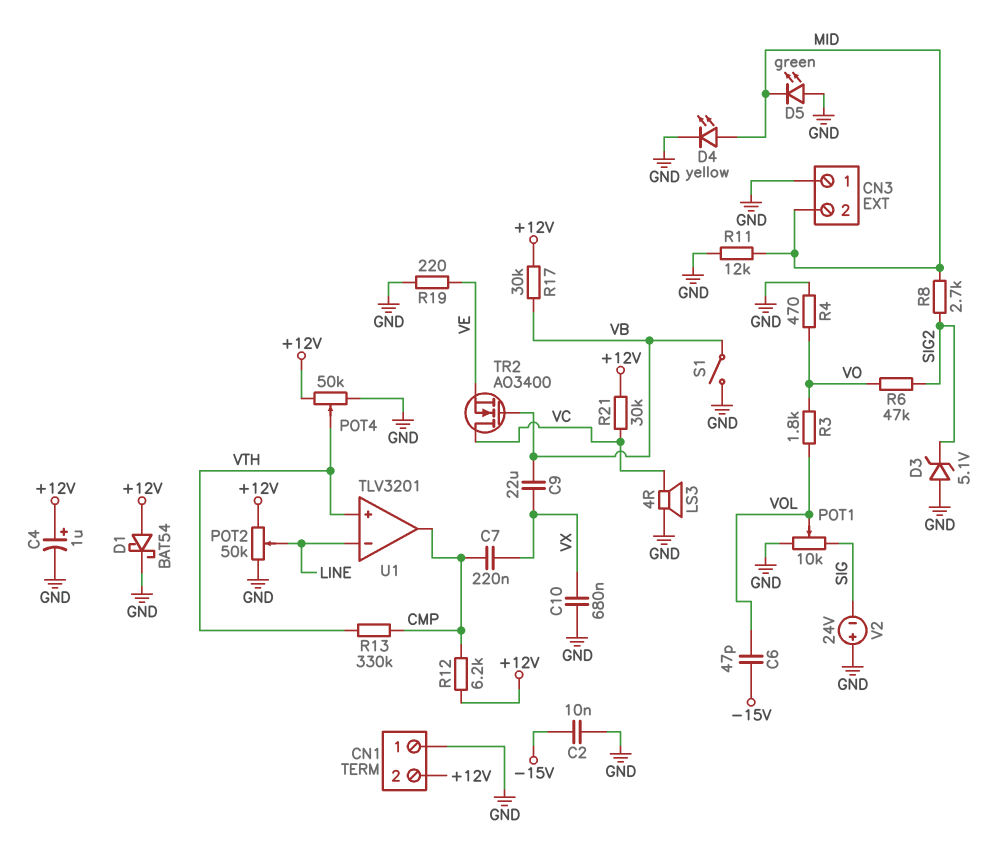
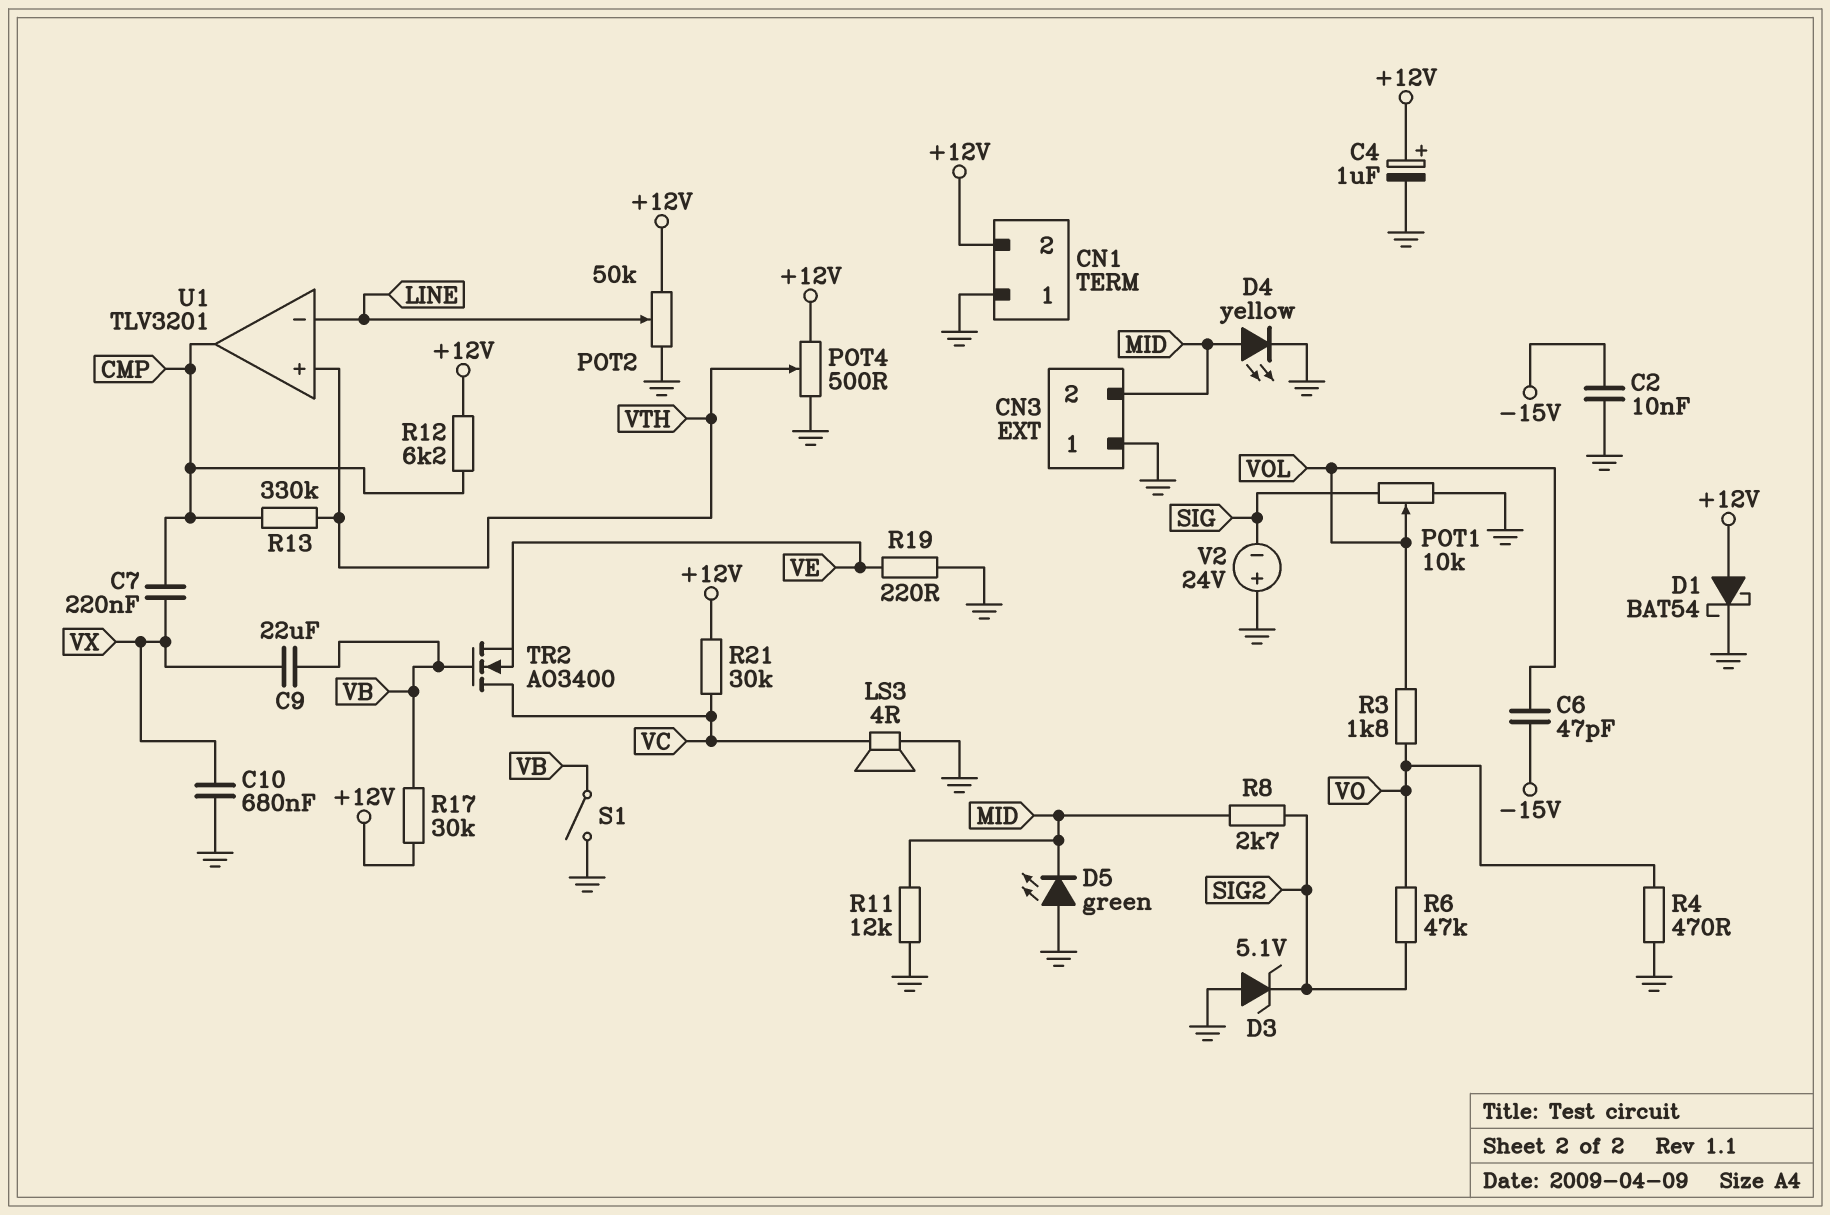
POT4: 50k (+12V, GND, wiper VTH) -> 500 (+12V, GND, wiper VTH)

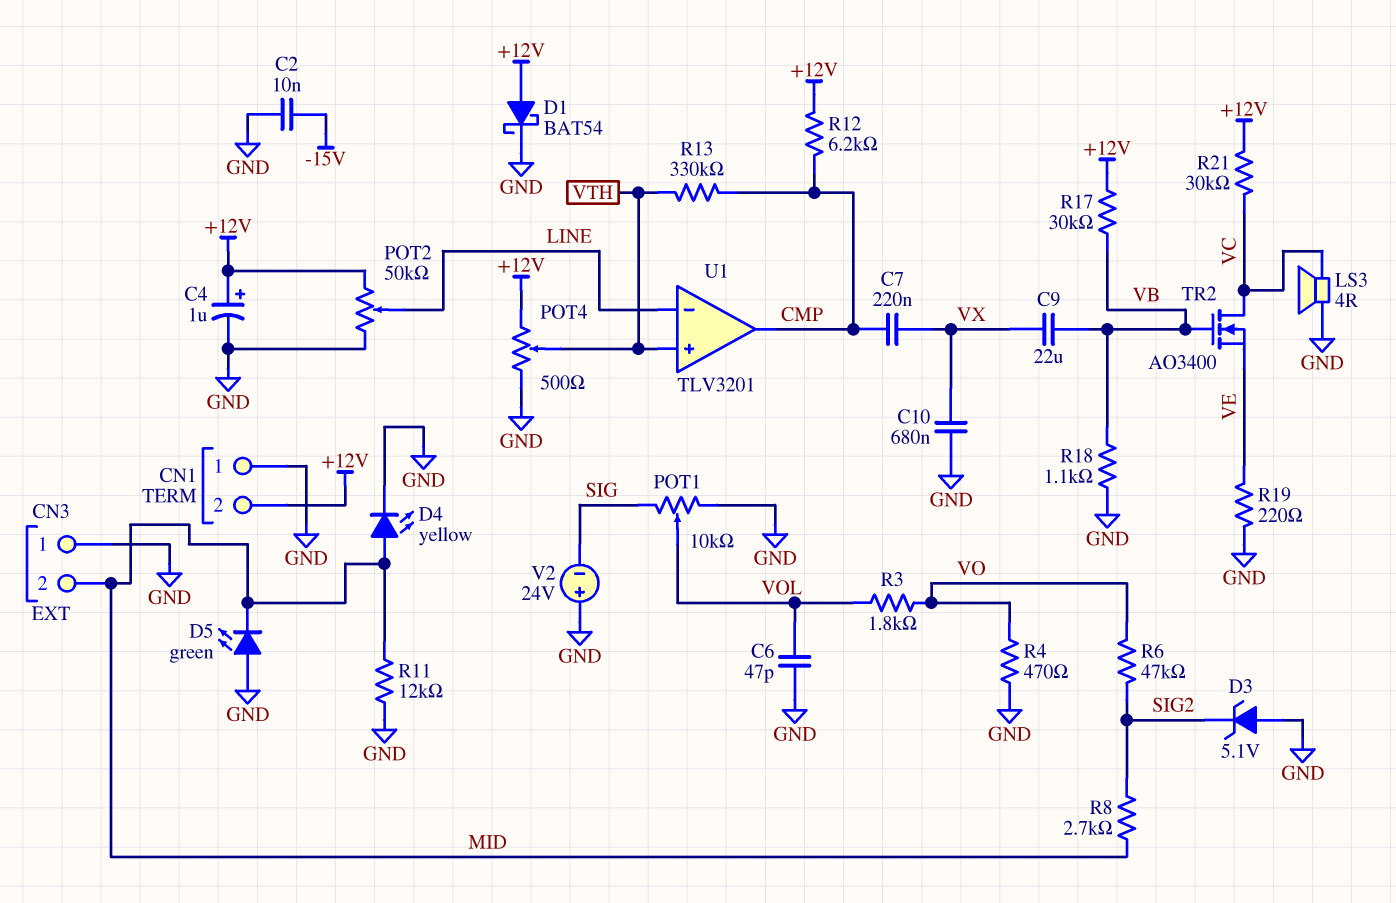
C6: 47pF (-15V, VOL) -> 47pF (GND, VOL)
R18: none -> 1.1k (GND, VB)
S1: switch (GND, VB) -> none

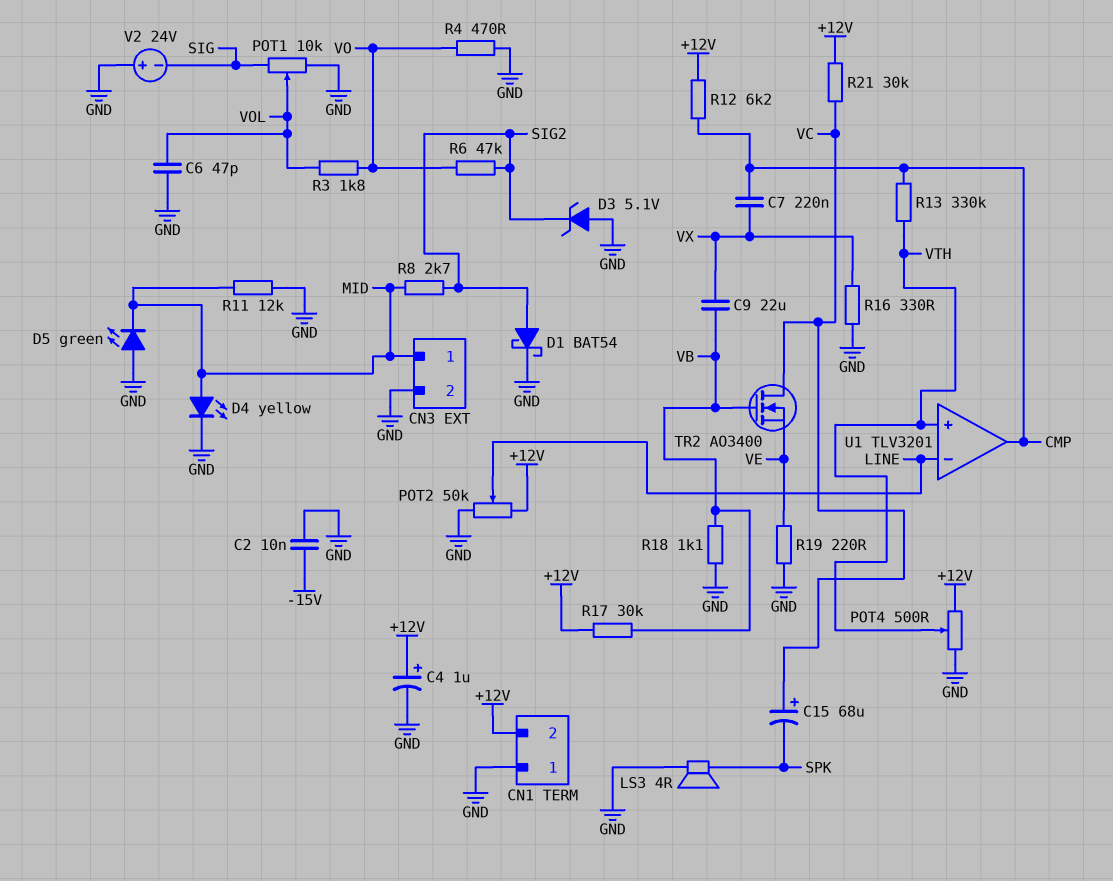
C10: 680nF (GND, VX) -> none
C15: none -> 68uF (plus VC, minus SPK)
CN3 pin 1: GND -> MID
CN3 pin 2: MID -> GND
D1: schottky BAT54 (A +12V, K GND) -> schottky BAT54 (A SIG2, K GND)
LS3: speaker 4R (GND, VC) -> speaker 4R (GND, SPK)
R16: none -> 330 (GND, VX)

